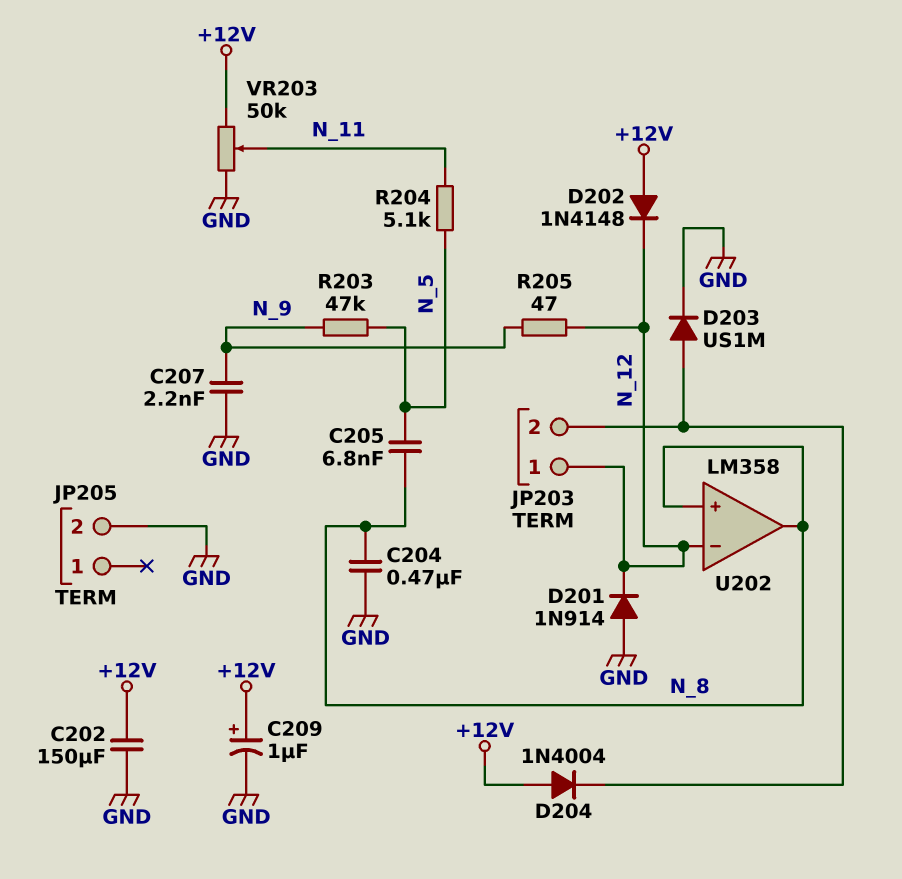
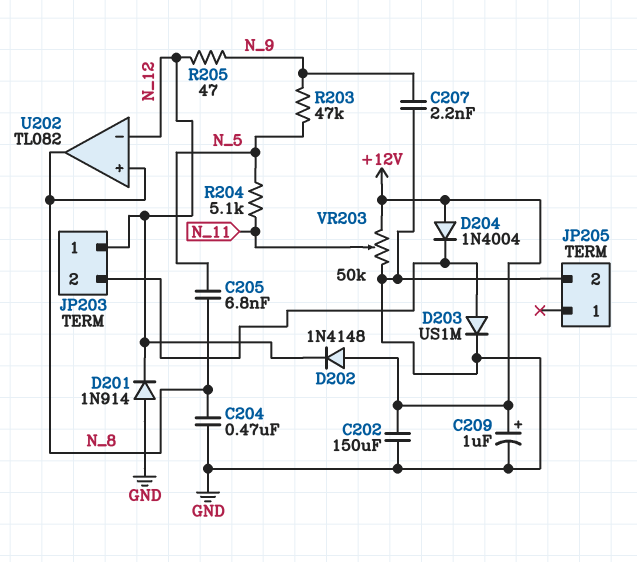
U202: LM358 -> TL082

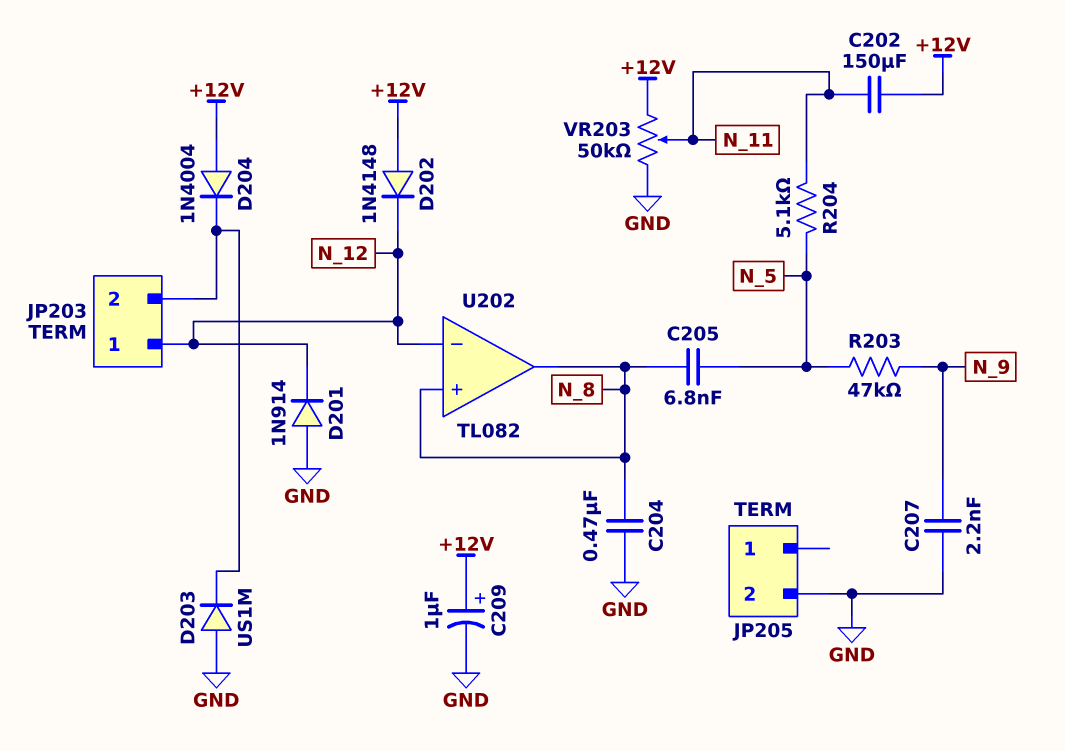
C202: 150uF (+12V, GND) -> 150uF (+12V, N_11)
D203: diode US1M (A JP203/2, K GND) -> diode US1M (A GND, K JP203/2)
R205: 47 (N_9, N_12) -> none

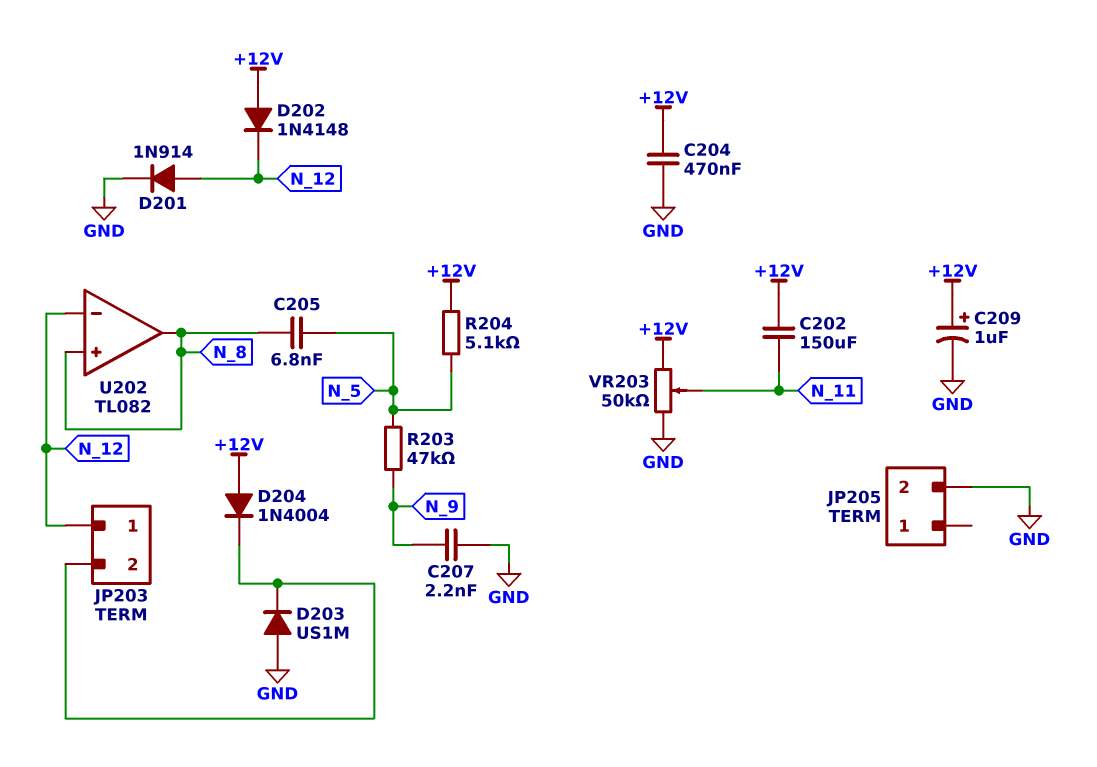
C204: 470nF (GND, N_8) -> 470nF (+12V, GND)
D201: diode 1N914 (A GND, K N_12) -> diode 1N914 (A N_12, K GND)
R204: 5.1k (N_5, N_11) -> 5.1k (+12V, N_5)

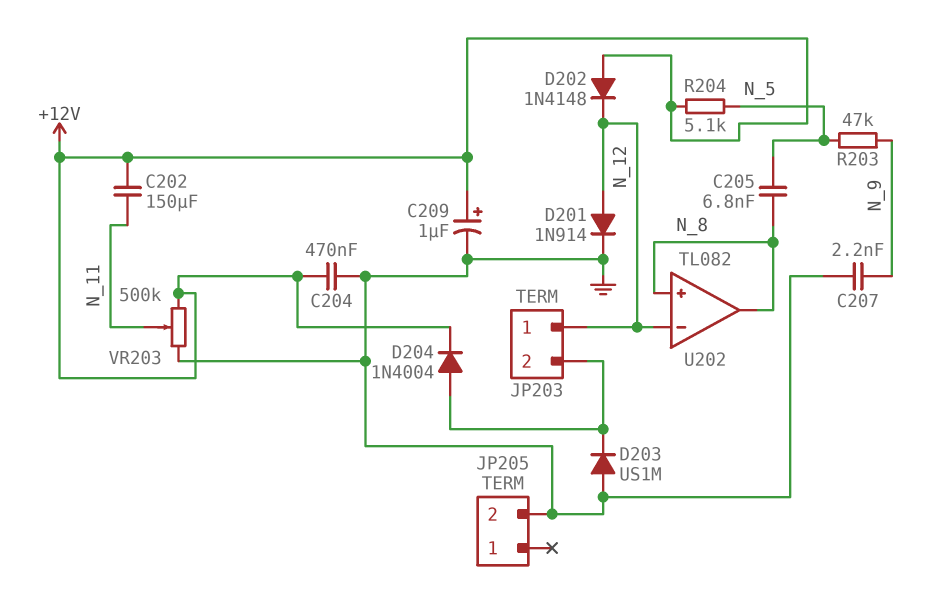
D204: diode 1N4004 (A +12V, K JP203/2) -> diode 1N4004 (A JP203/2, K +12V)
VR203: 50k (+12V, GND, wiper N_11) -> 500k (+12V, GND, wiper N_11)

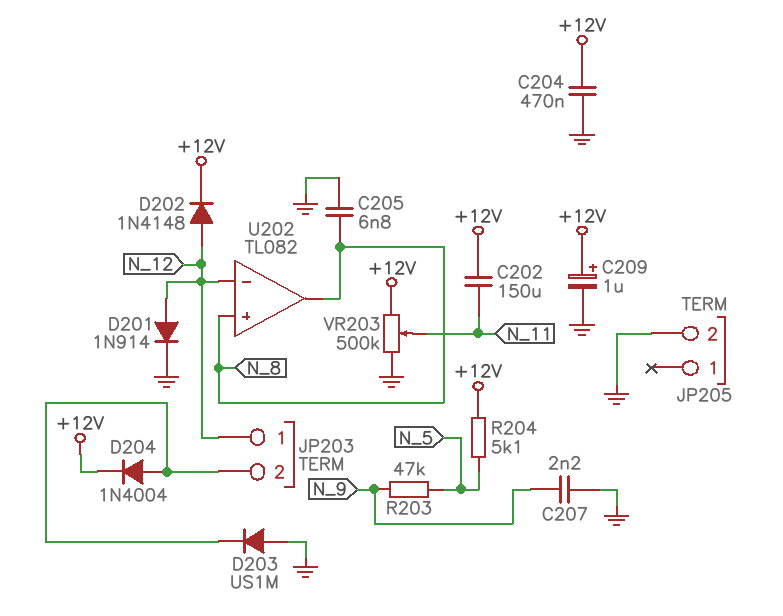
C205: 6.8nF (N_5, N_8) -> 6.8nF (GND, N_8)
D202: diode 1N4148 (A +12V, K N_12) -> diode 1N4148 (A N_12, K +12V)

